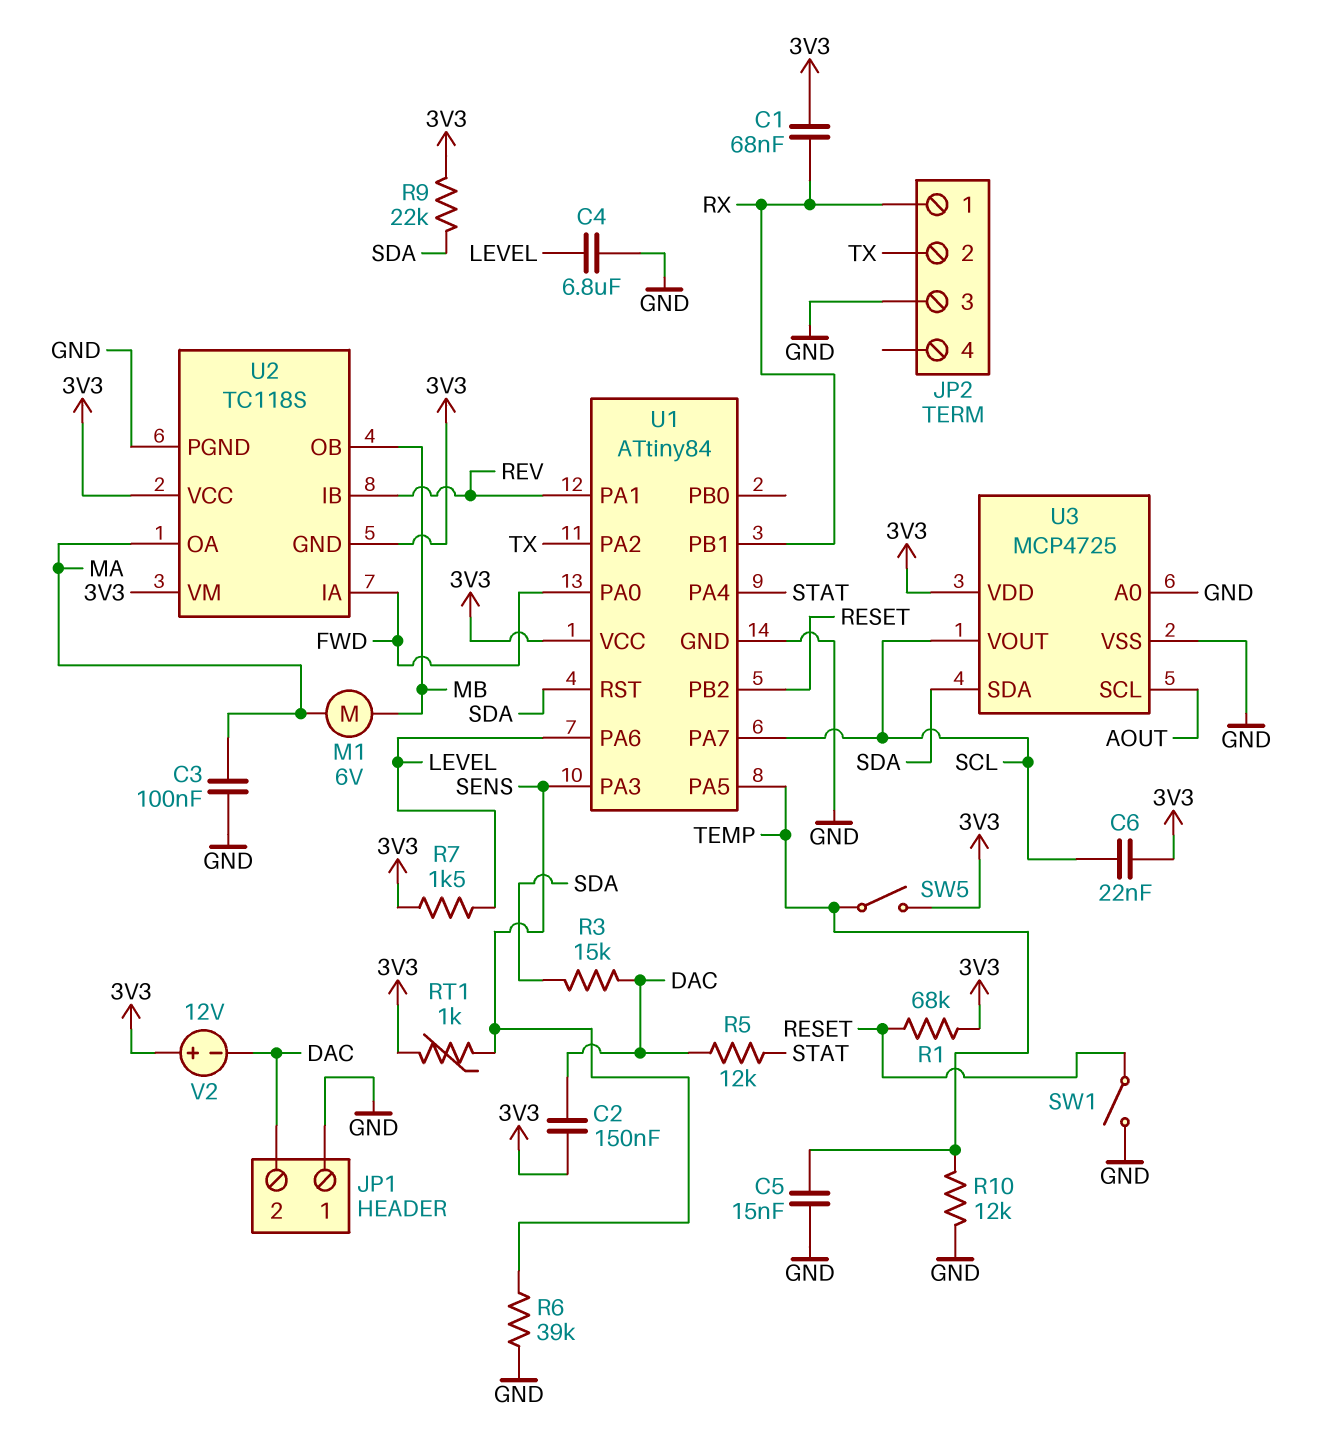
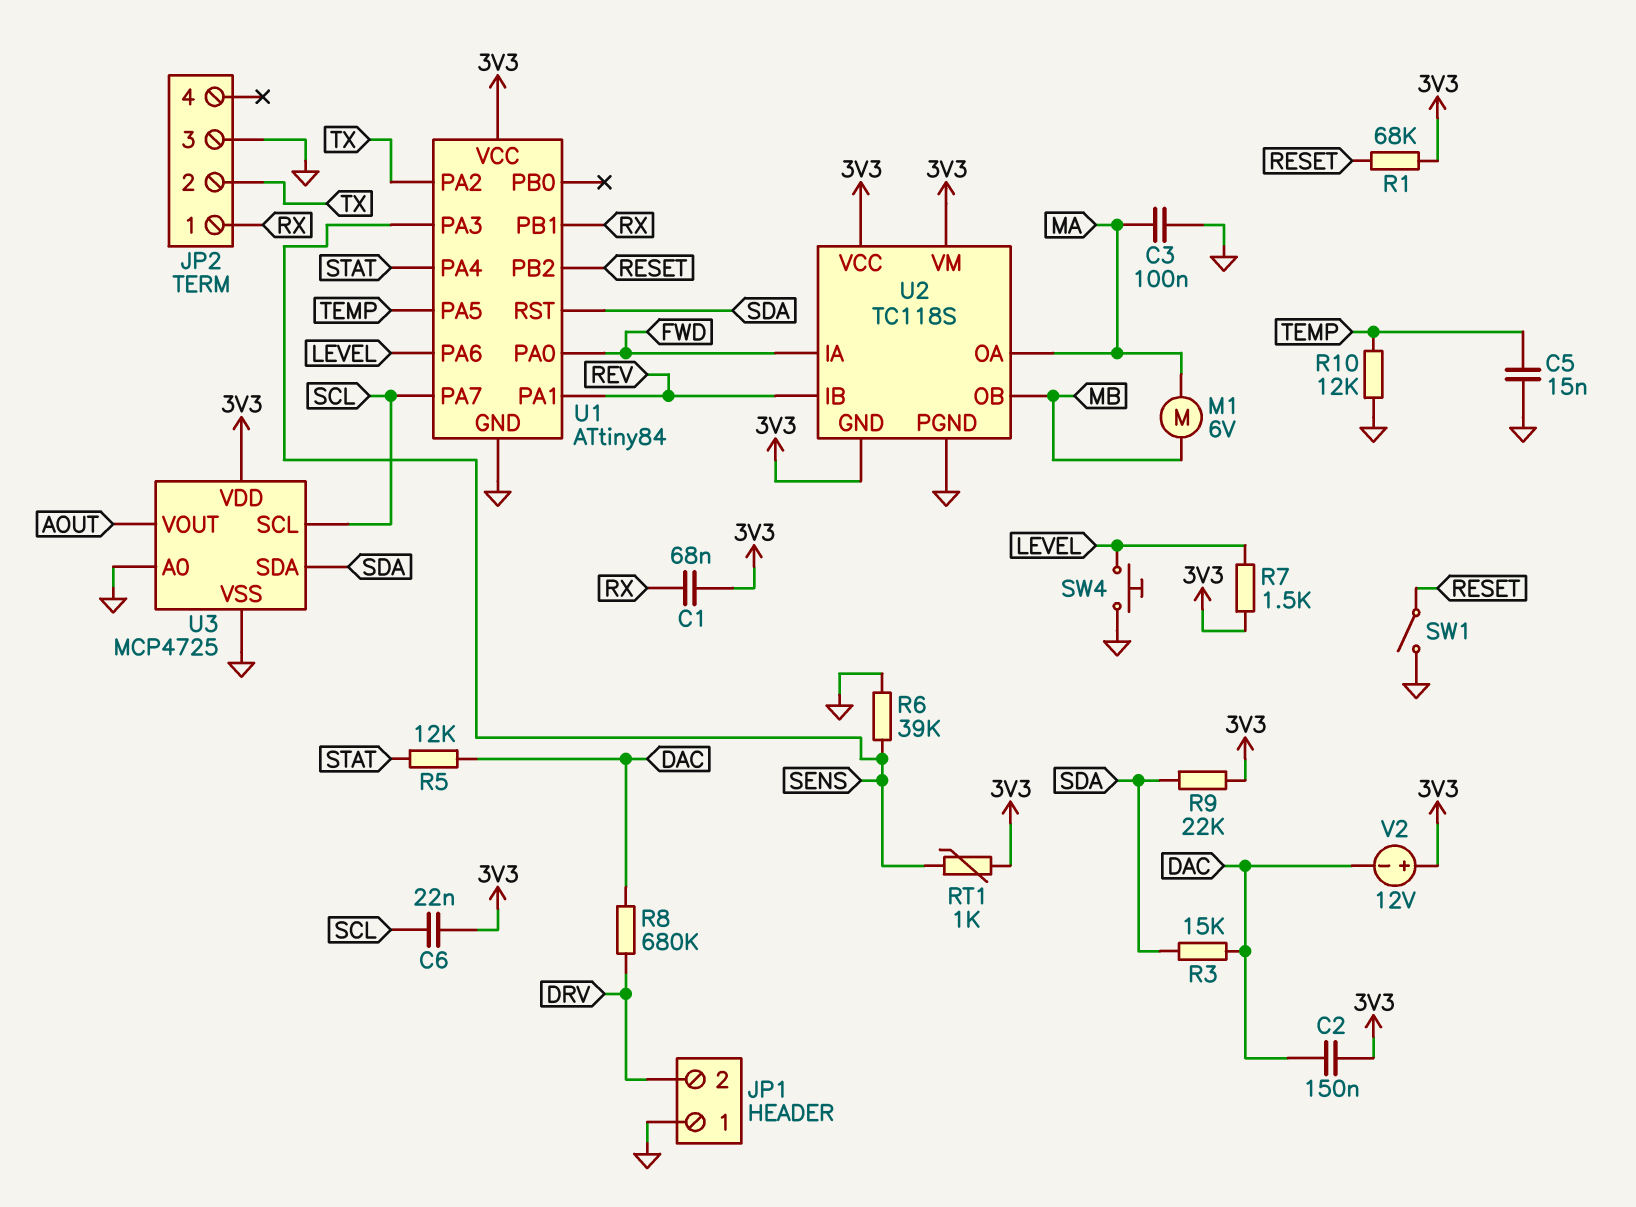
C4: 6.8uF (GND, LEVEL) -> none
JP1 pin 2: DAC -> DRV
R8: none -> 680k (DAC, DRV)
SW4: none -> button (GND, LEVEL)
SW5: switch (3V3, TEMP) -> none
U3 pin SCL: AOUT -> SCL
U3 pin VOUT: SCL -> AOUT

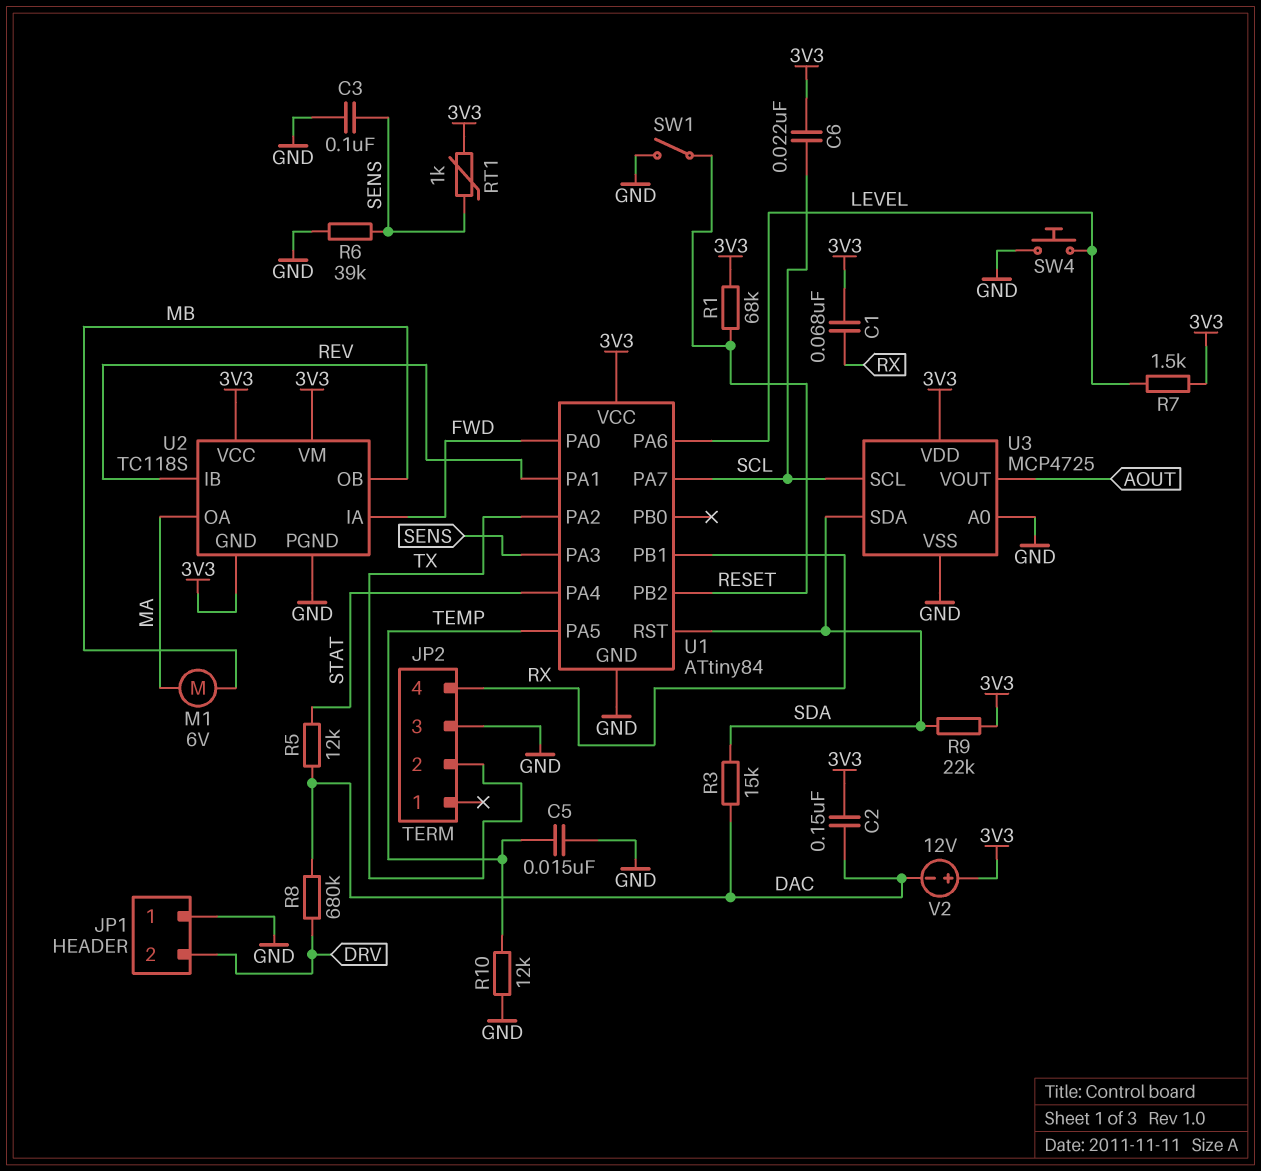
C3: 100nF (GND, MA) -> 100nF (GND, SENS)
JP2 pin 1: RX -> none
JP2 pin 4: none -> RX

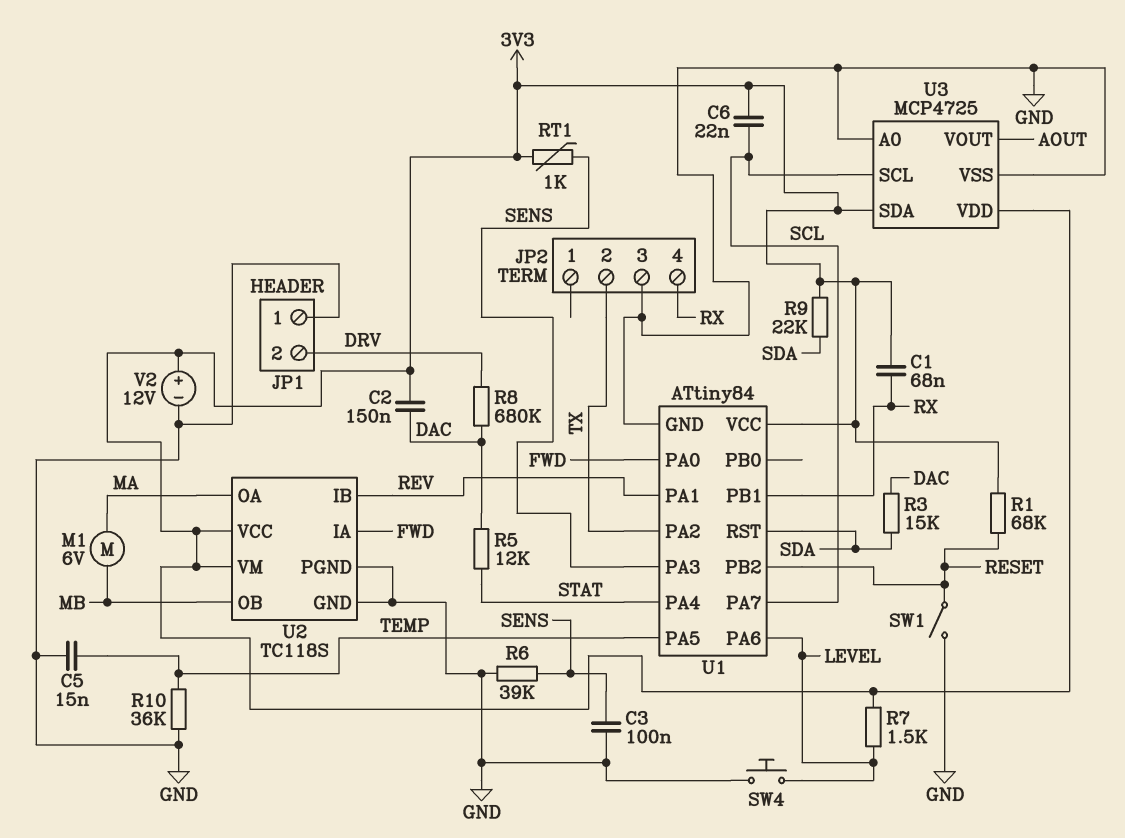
R10: 12k (GND, TEMP) -> 36k (GND, TEMP)
U2 pin GND: 3V3 -> GND
U3 pin SDA: SDA -> 3V3
V2: 12V (plus 3V3, minus DAC) -> 12V (plus 3V3, minus GND)

